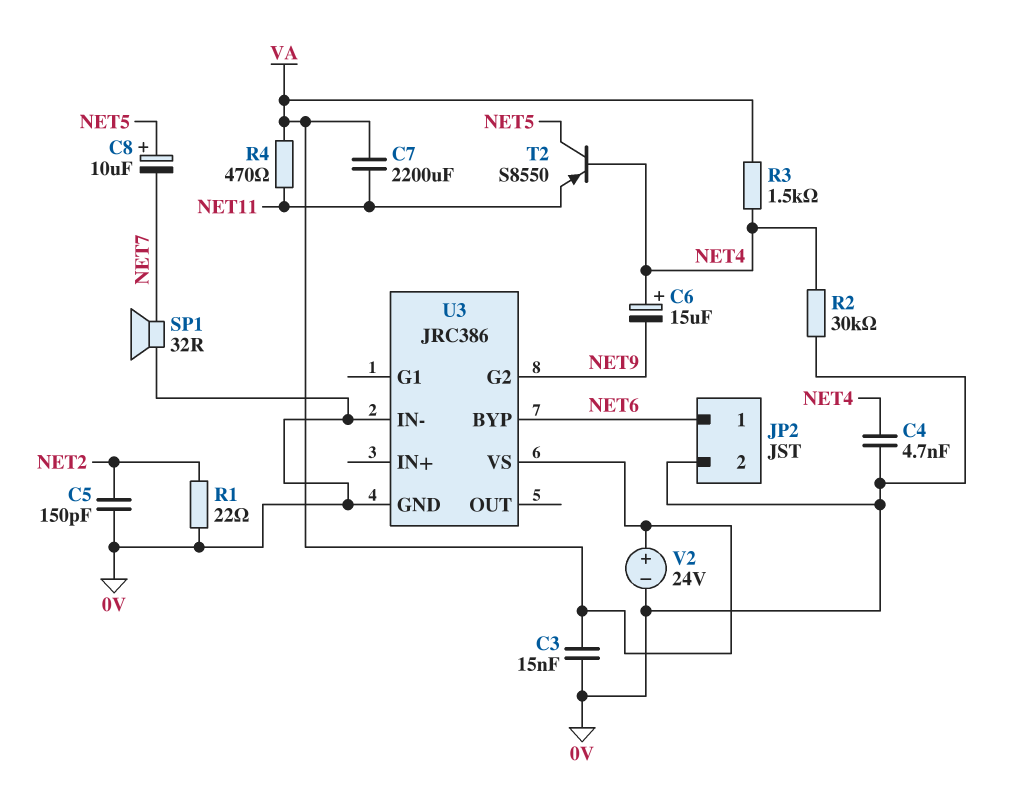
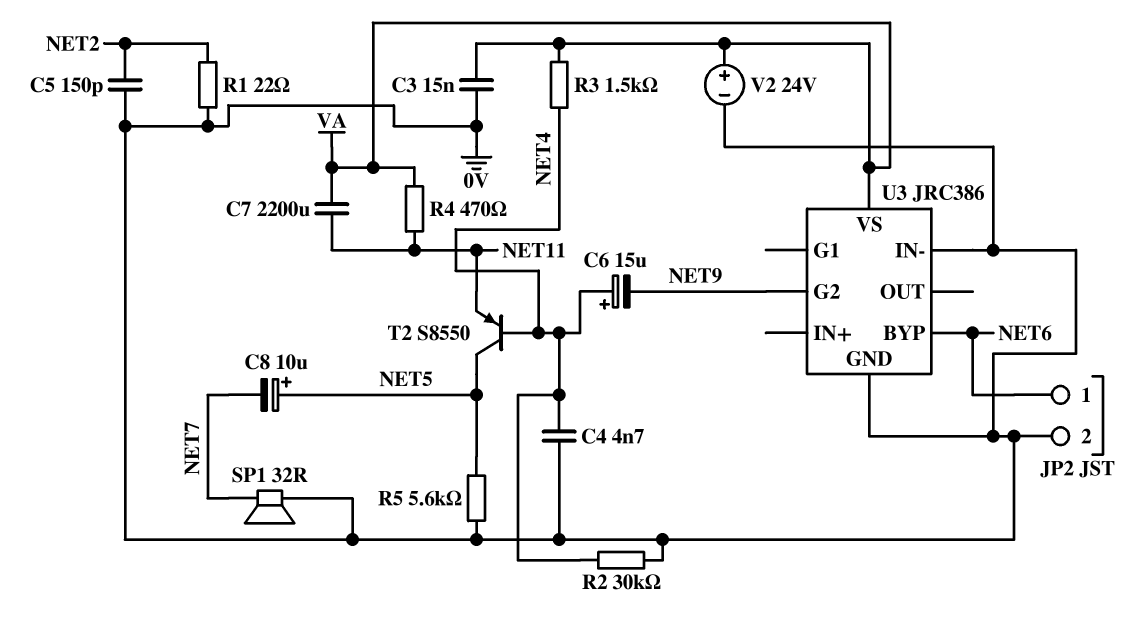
R5: none -> 5.6k (0V, NET5)

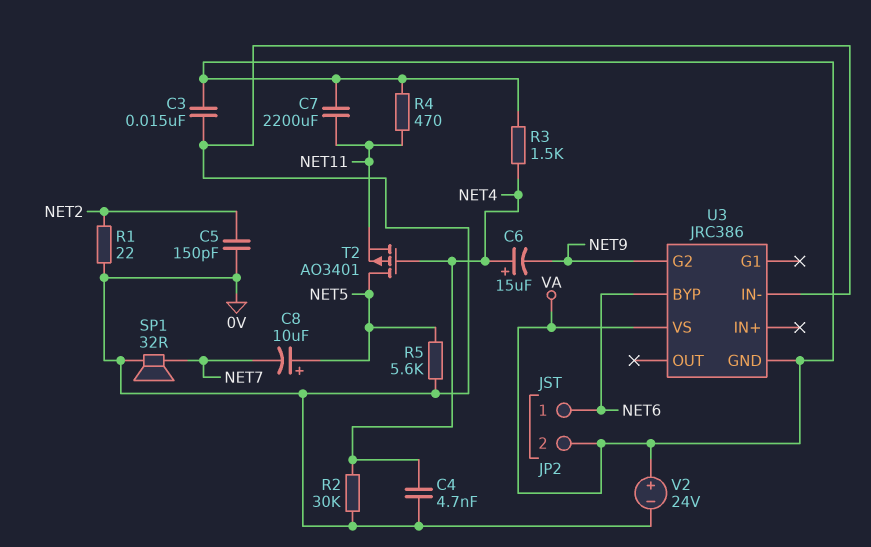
JP2 pin 2: 0V -> VA
T2: PNP S8550 (B NET4, C NET5, E NET11) -> PMOS AO3401 (G NET4, D NET5, S NET11)
U3 pin GND: 0V -> VA

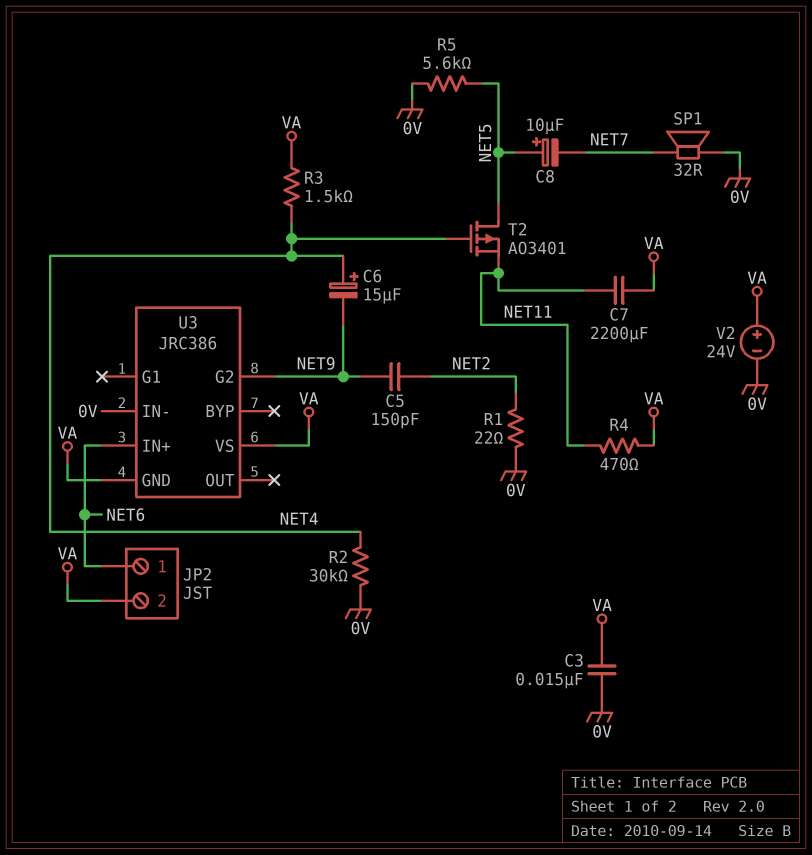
C4: 4.7nF (0V, NET4) -> none
C5: 150pF (0V, NET2) -> 150pF (NET2, NET9)
U3 pin BYP: NET6 -> none
U3 pin IN+: none -> NET6

